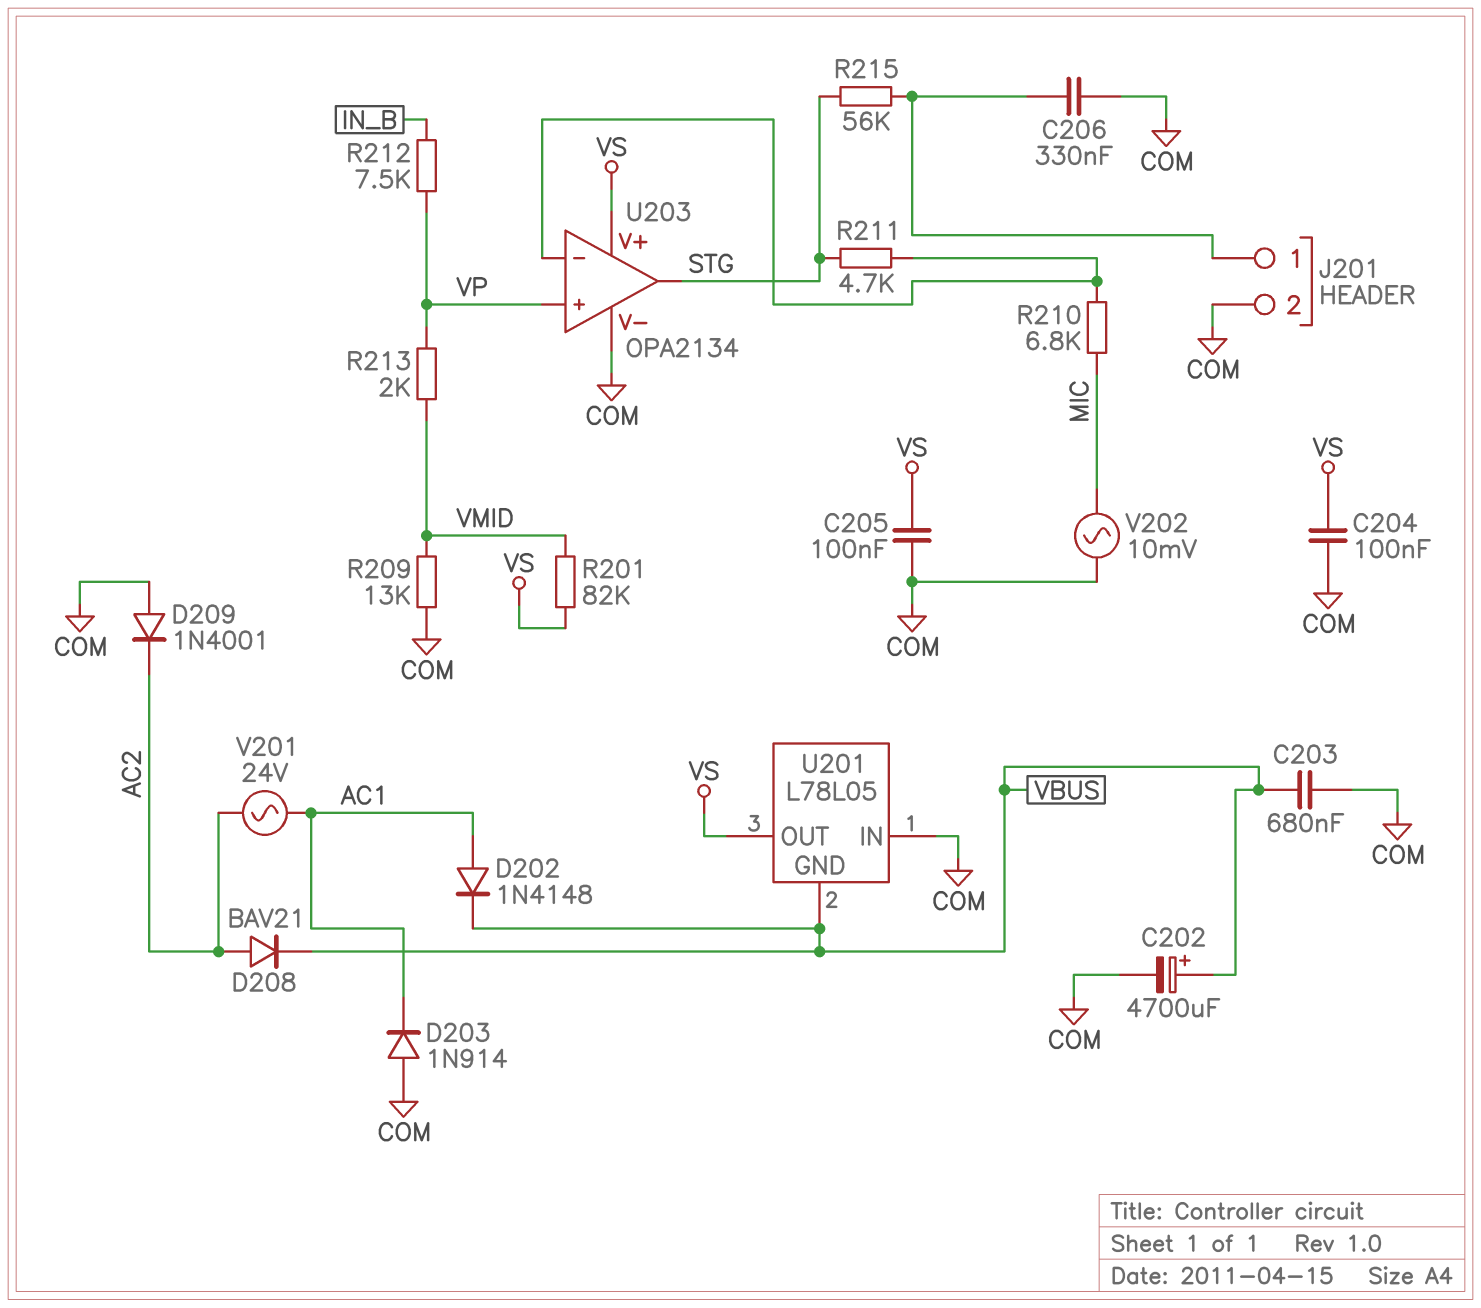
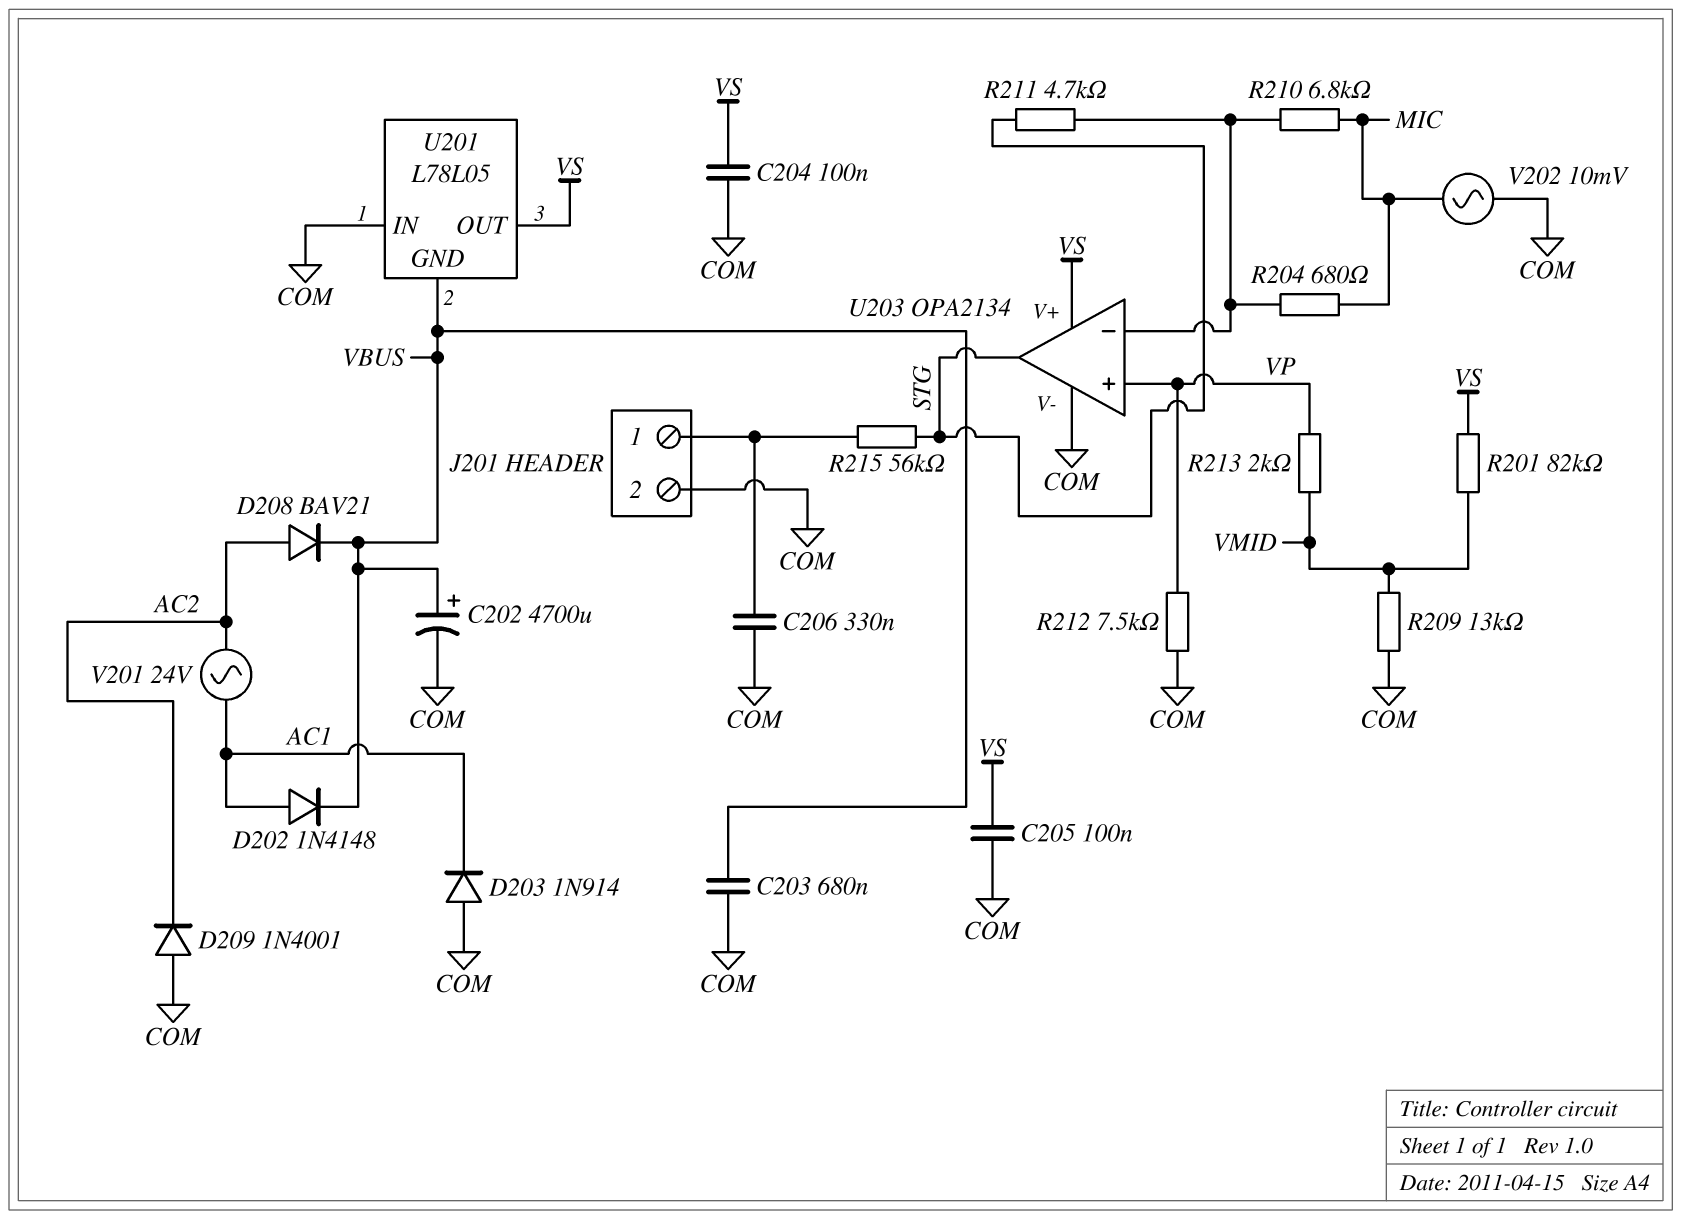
R204: none -> 680 (MIC, U203/in-)
R212: 7.5k (IN_B, VP) -> 7.5k (COM, VP)

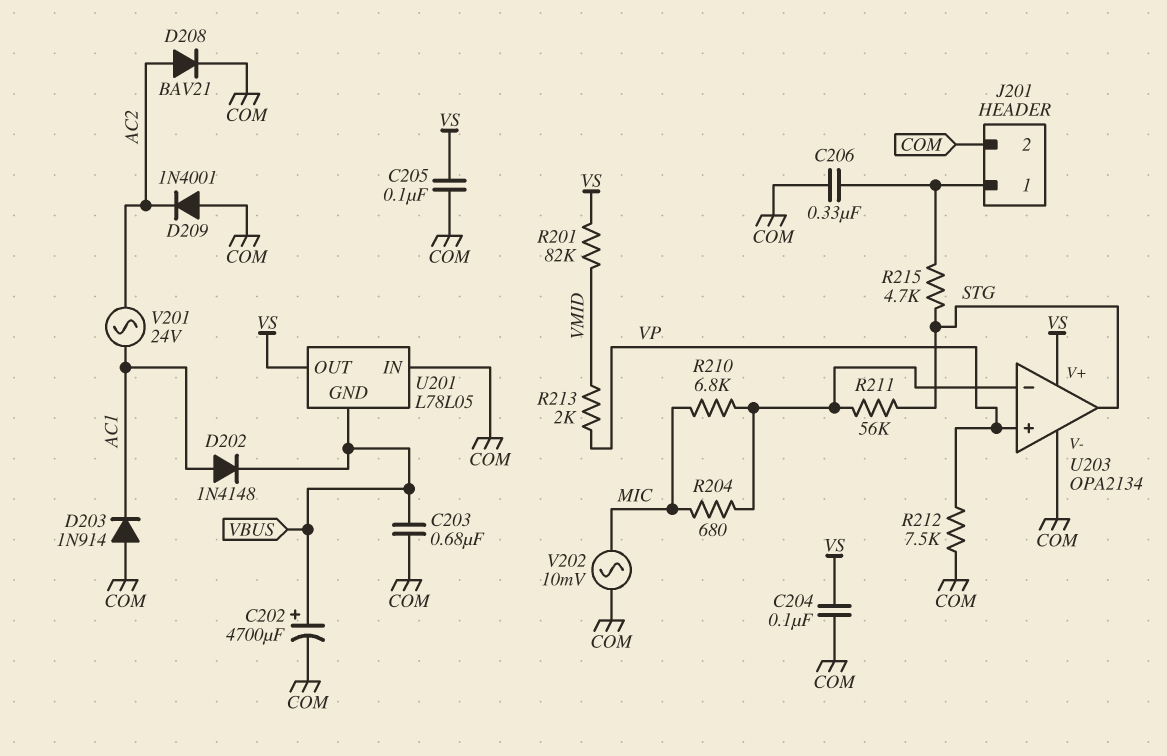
D208: diode BAV21 (A AC2, K VBUS) -> diode BAV21 (A AC2, K COM)
R209: 13k (COM, VMID) -> none
R211: 4.7k (STG, U203/in-) -> 56k (STG, U203/in-)
R215: 56k (J201/1, STG) -> 4.7k (J201/1, STG)

